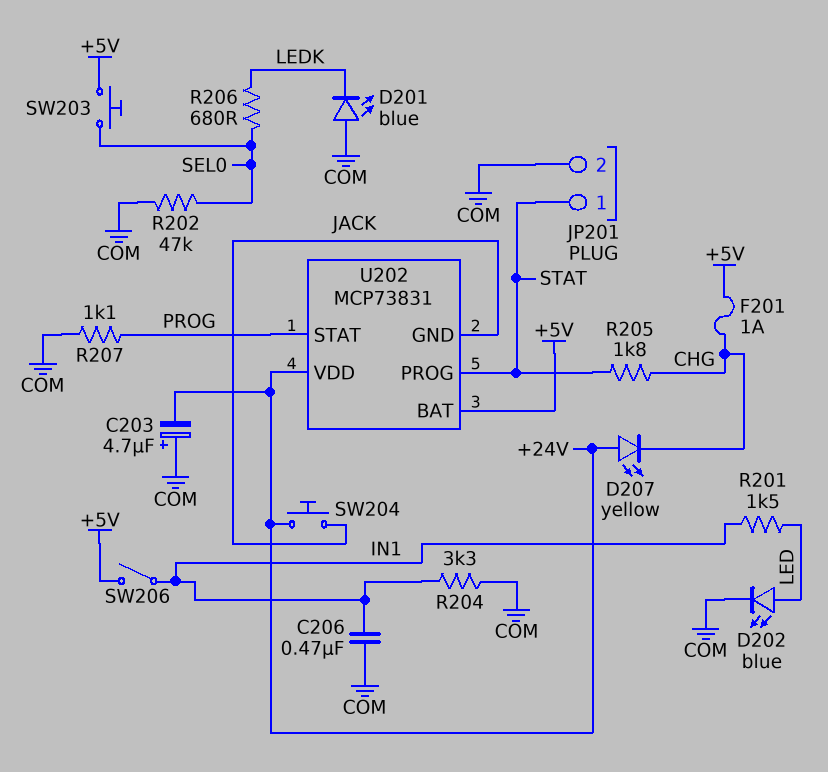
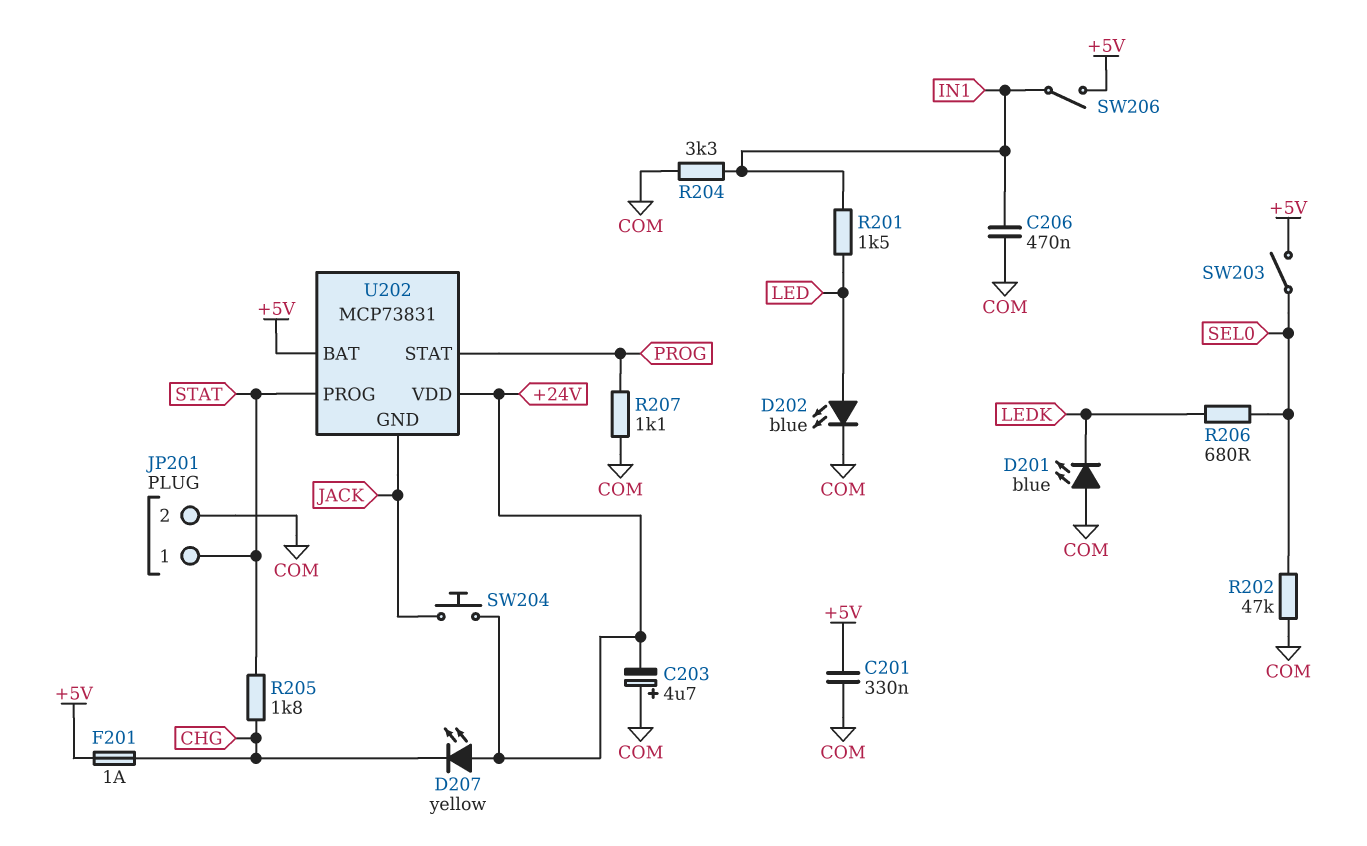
C201: none -> 330nF (+5V, COM)
SW203: button (+5V, SEL0) -> switch (+5V, SEL0)

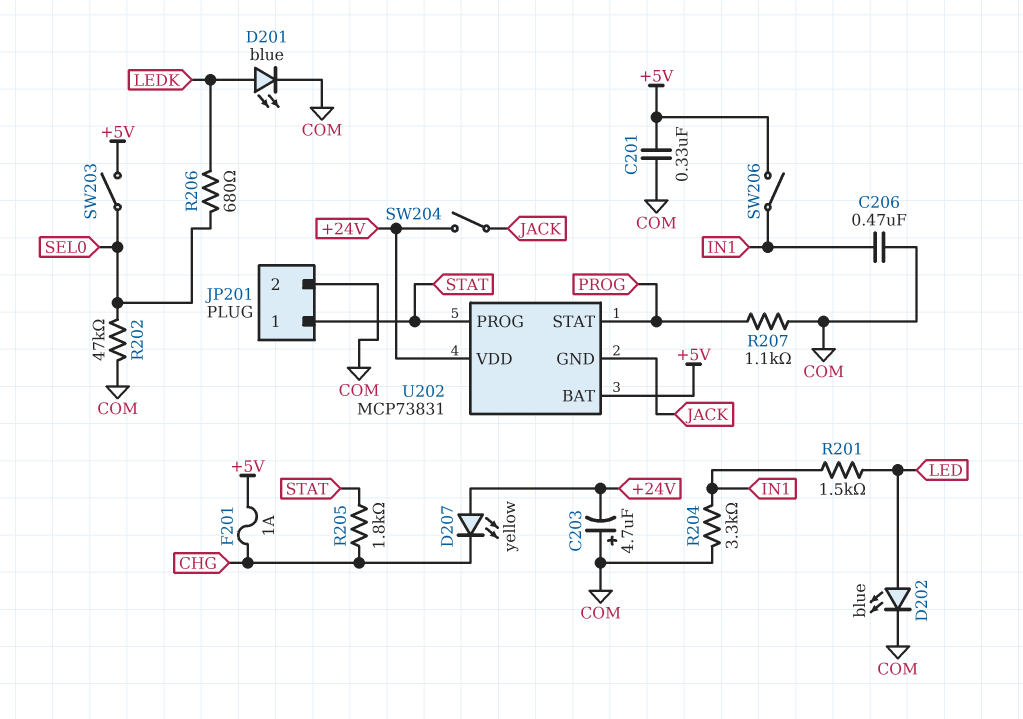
D201: LED blue (A COM, K LEDK) -> LED blue (A LEDK, K COM)
SW204: button (+24V, JACK) -> switch (+24V, JACK)

